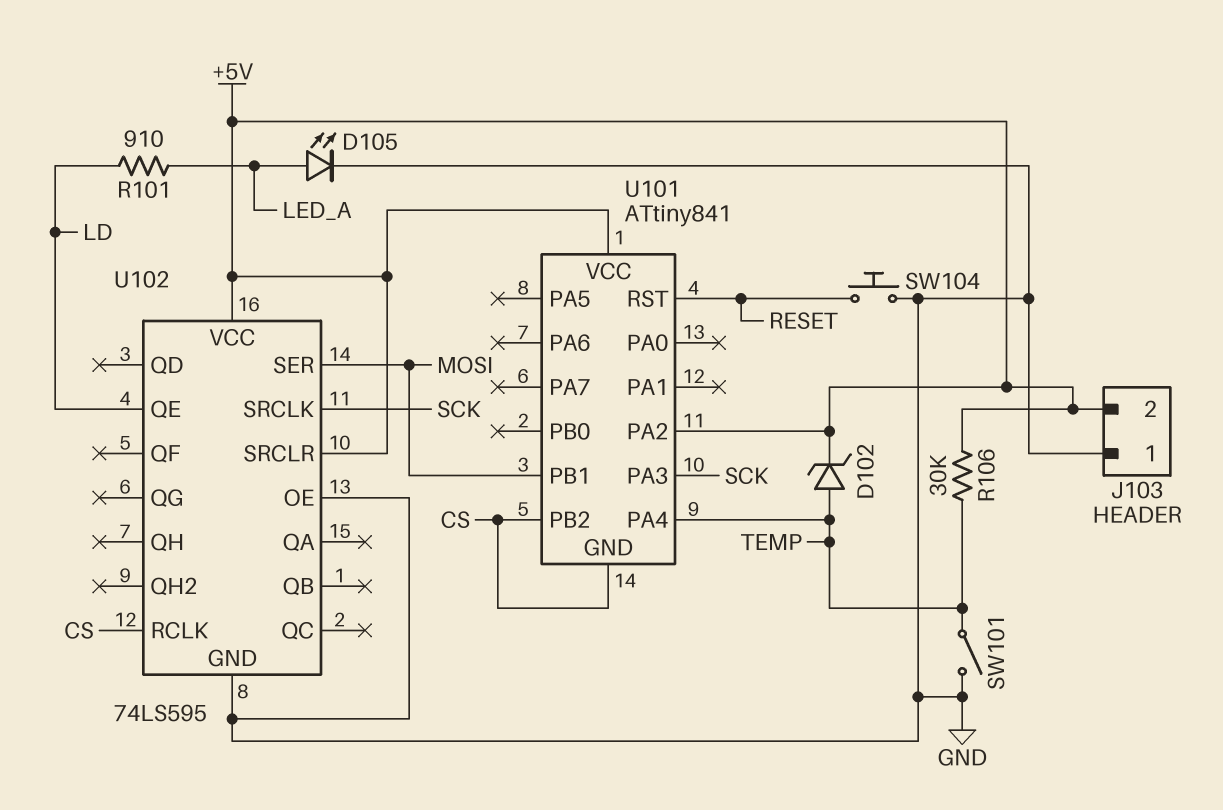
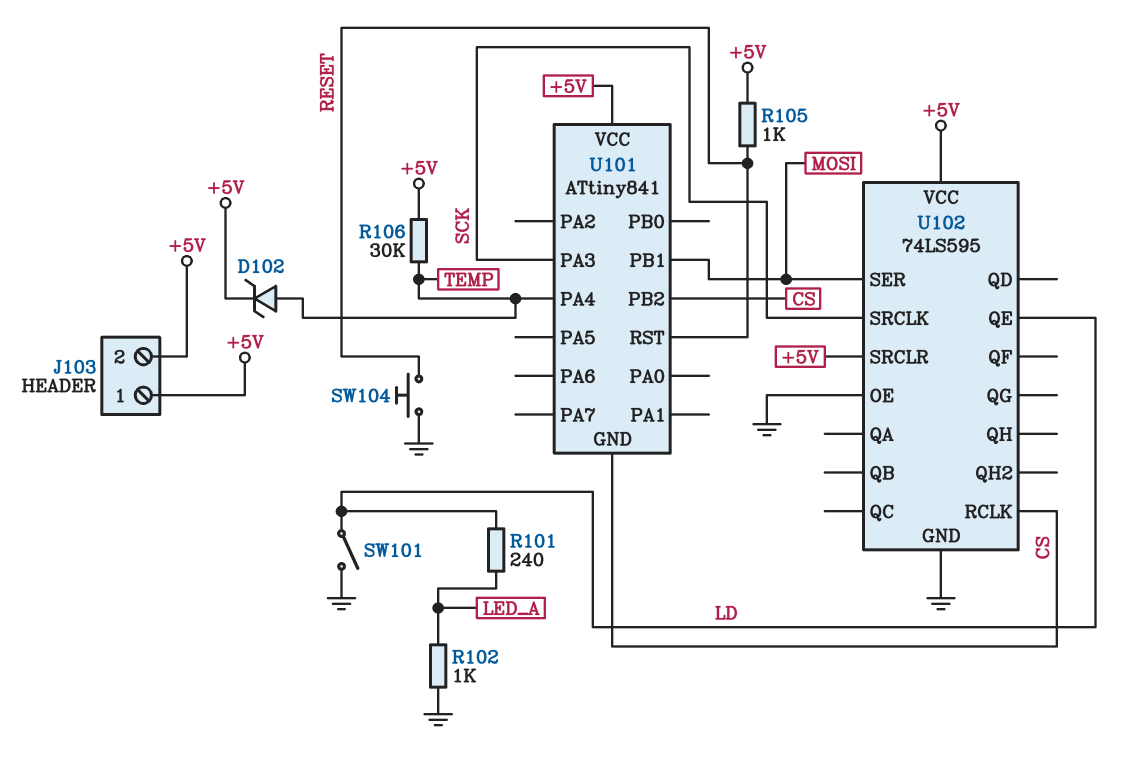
D105: LED (A LED_A, K GND) -> none
J103 pin 1: GND -> +5V
R101: 910 (LD, LED_A) -> 240 (LD, LED_A)
R102: none -> 1k (GND, LED_A)
R105: none -> 1k (+5V, RESET)
SW101: switch (GND, TEMP) -> switch (GND, LD)
U101 pin PA2: +5V -> none

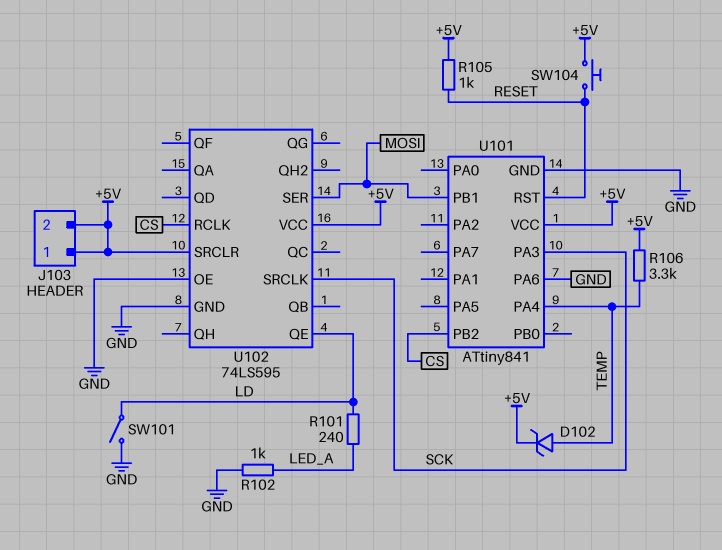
R106: 30k (+5V, TEMP) -> 3.3k (+5V, TEMP)
SW104: button (GND, RESET) -> button (+5V, RESET)
U101 pin GND: CS -> GND
U101 pin PA6: none -> GND

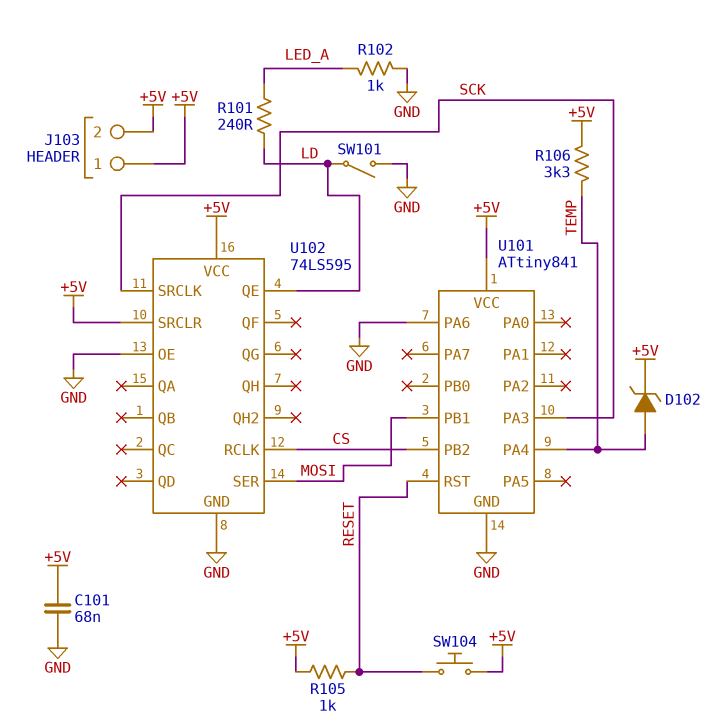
C101: none -> 68nF (+5V, GND)

